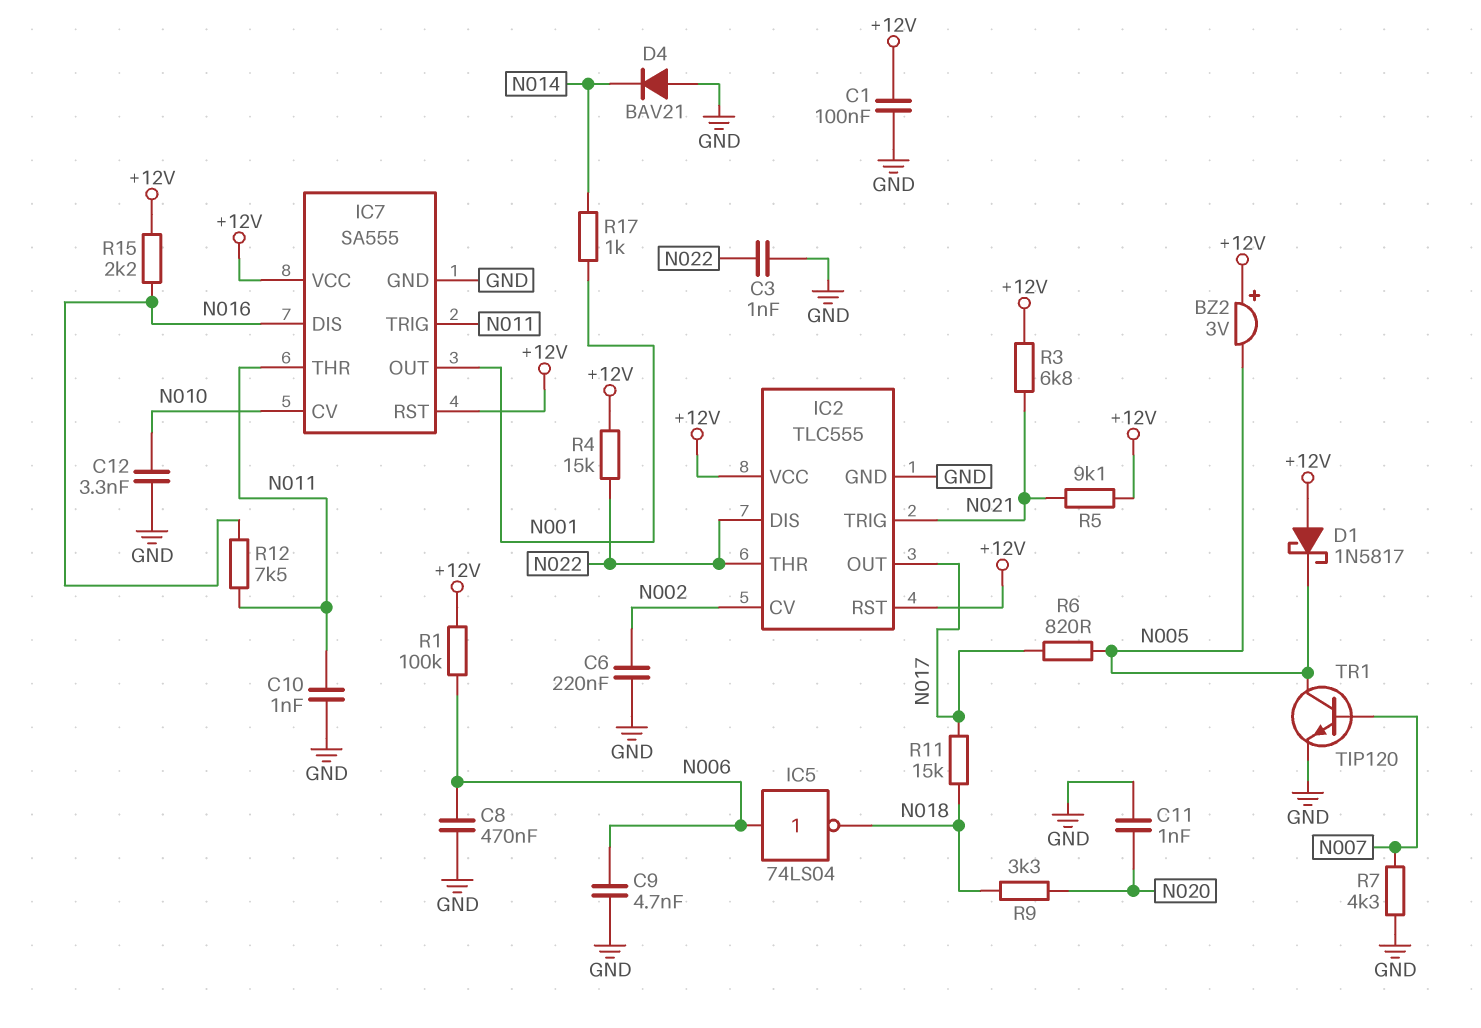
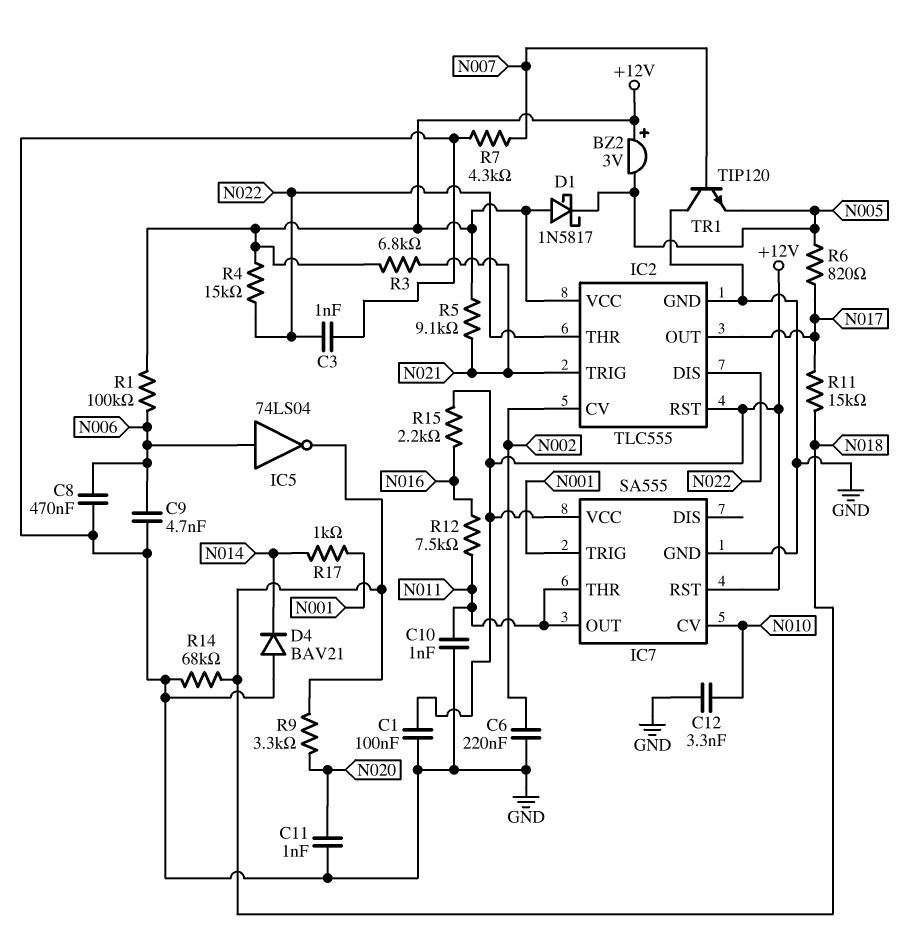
IC7 pin DIS: N016 -> none
IC7 pin OUT: N001 -> N011
IC7 pin TRIG: N011 -> N001
R14: none -> 68k (GND, N018)
TR1: NPN TIP120 (B N007, C N005, E GND) -> NPN TIP120 (B N007, C GND, E N005)

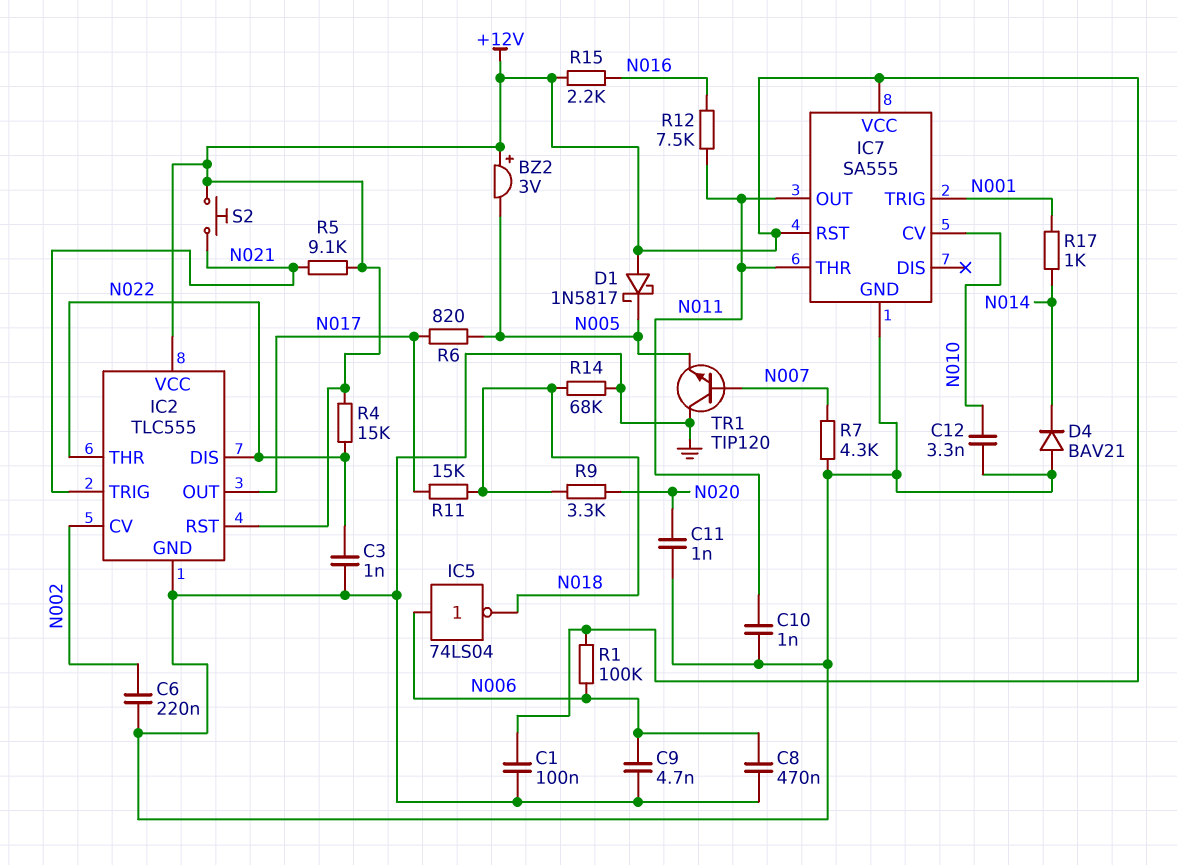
R3: 6.8k (+12V, N021) -> none
S2: none -> button (+12V, N021)

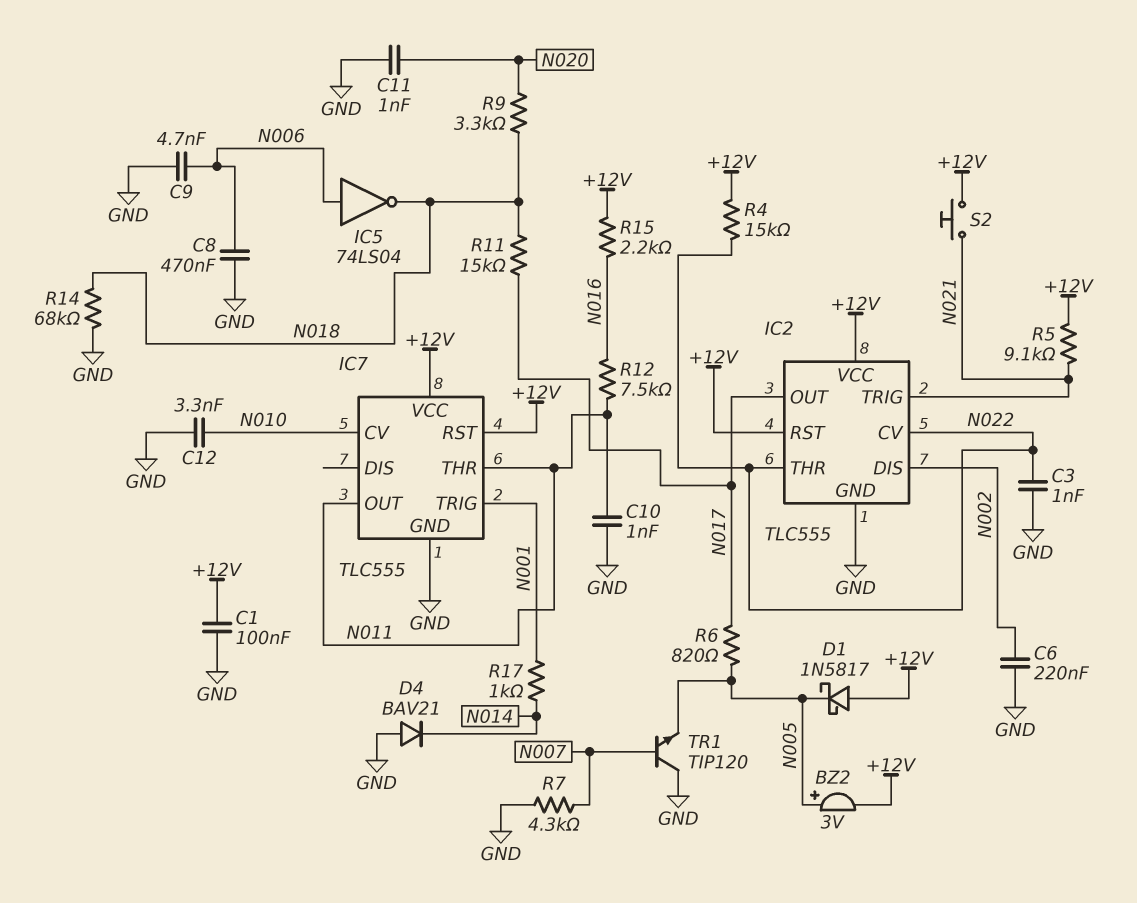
BZ2: buzzer 3V (plus +12V, minus N005) -> buzzer 3V (plus N005, minus +12V)
IC2 pin CV: N002 -> N022
IC2 pin DIS: N022 -> N002
IC7: SA555 -> TLC555
R1: 100k (+12V, N006) -> none

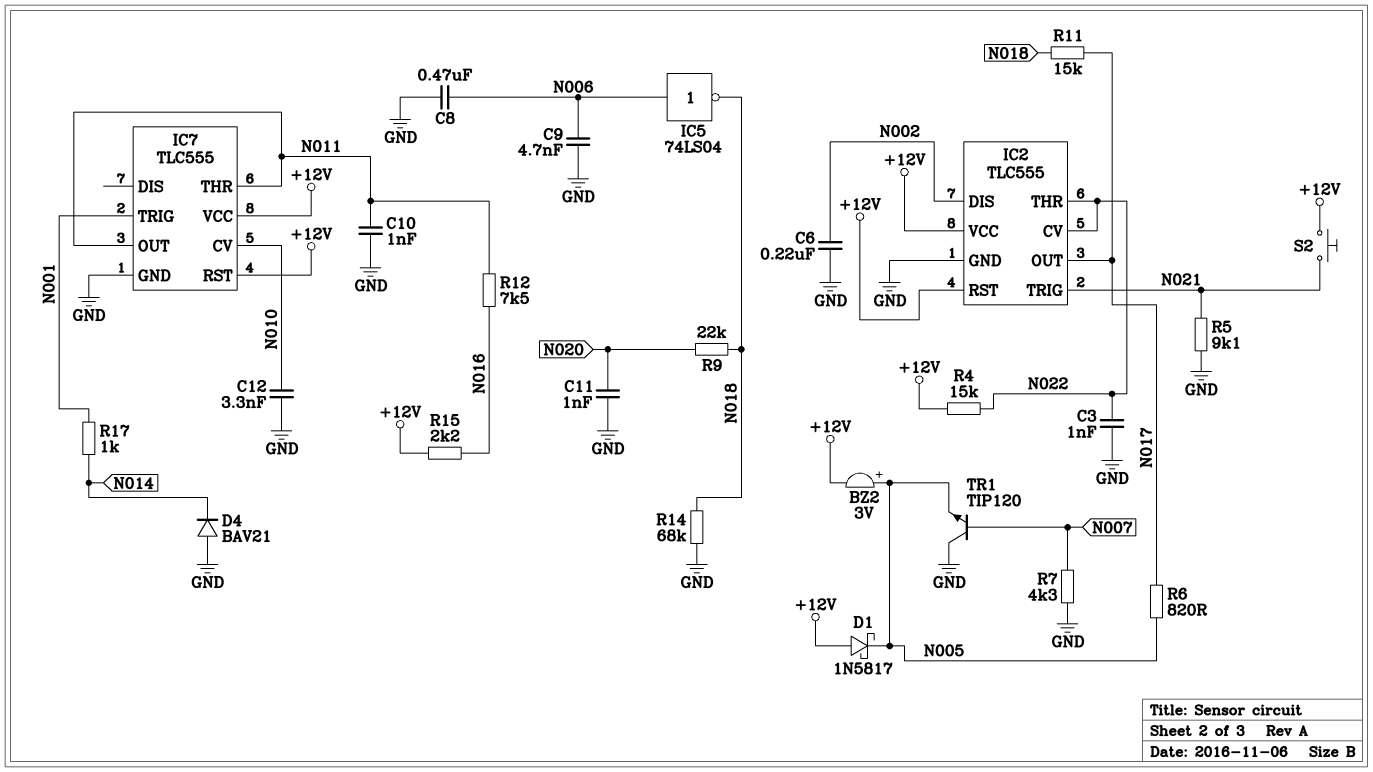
C1: 100nF (+12V, GND) -> none
R5: 9.1k (+12V, N021) -> 9.1k (GND, N021)
R9: 3.3k (N018, N020) -> 22k (N018, N020)

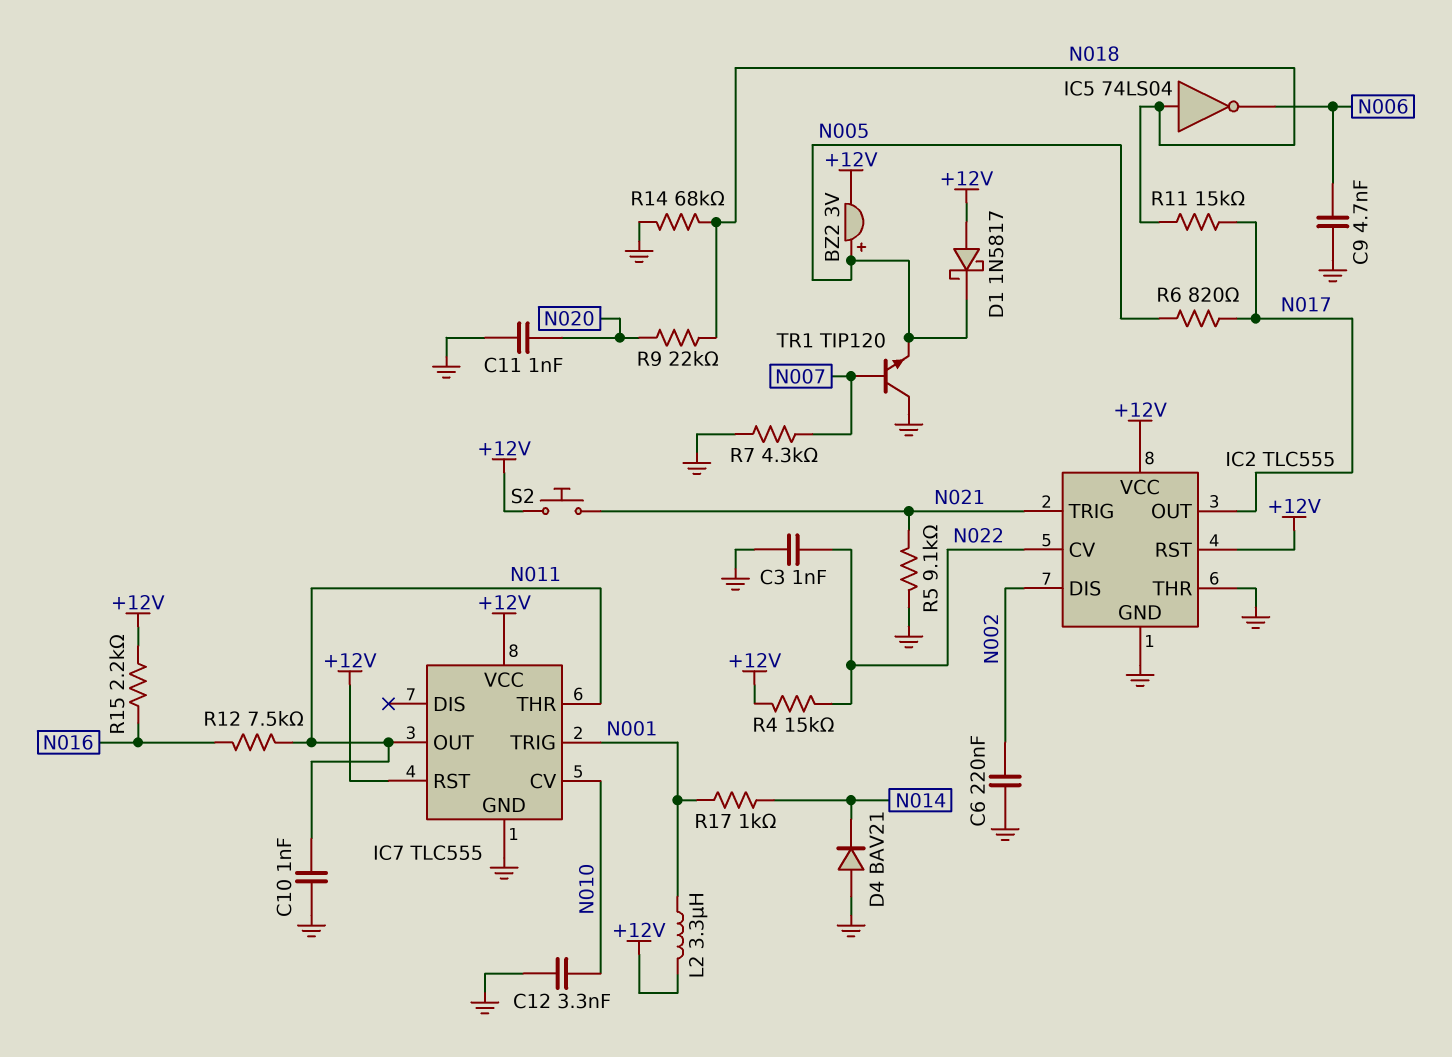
C8: 470nF (GND, N006) -> none
IC2 pin THR: N022 -> GND
IC5: NOT 74LS04 (in N006, out N018) -> NOT 74LS04 (in N018, out N006)
L2: none -> 3.3uH (+12V, N001)

